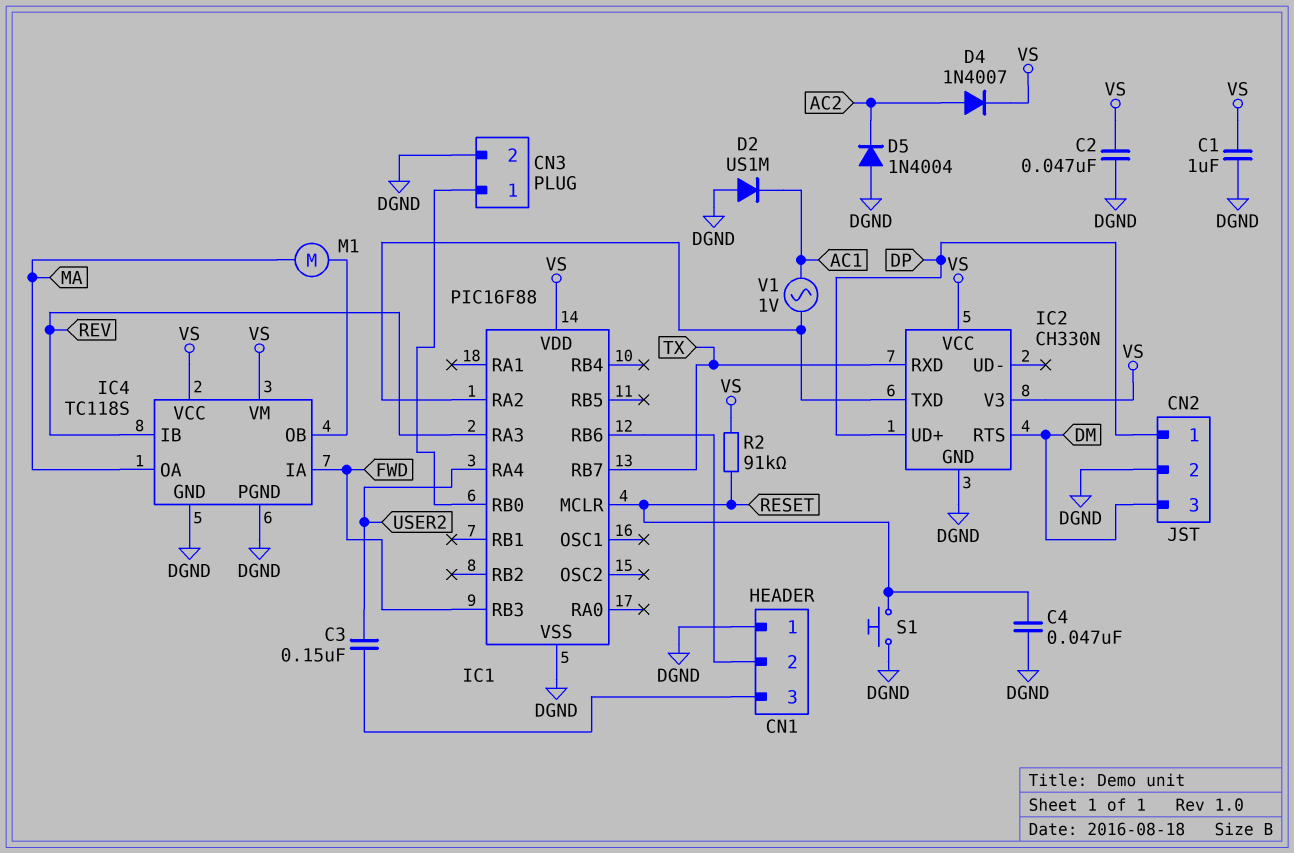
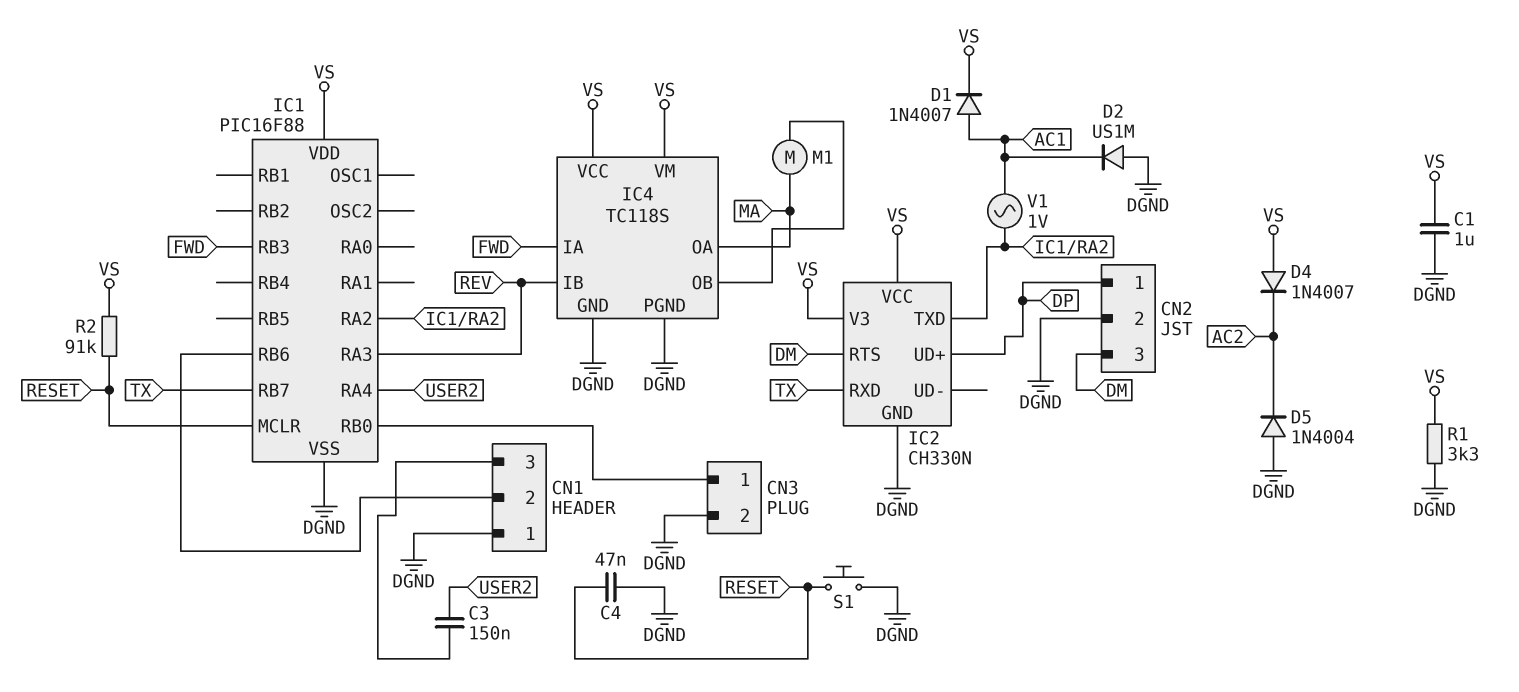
C2: 47nF (DGND, VS) -> none
D1: none -> diode 1N4007 (A AC1, K VS)
D4: diode 1N4007 (A AC2, K VS) -> diode 1N4007 (A VS, K AC2)
R1: none -> 3.3k (DGND, VS)

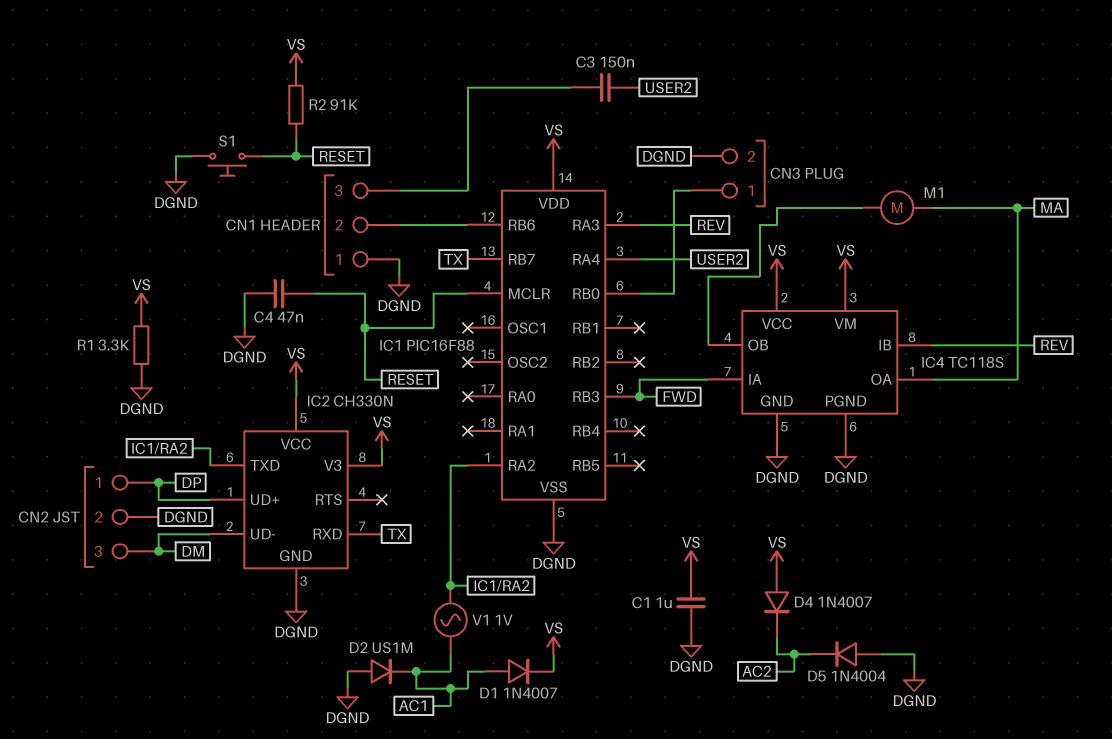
IC2 pin RTS: DM -> none
IC2 pin UD-: none -> DM

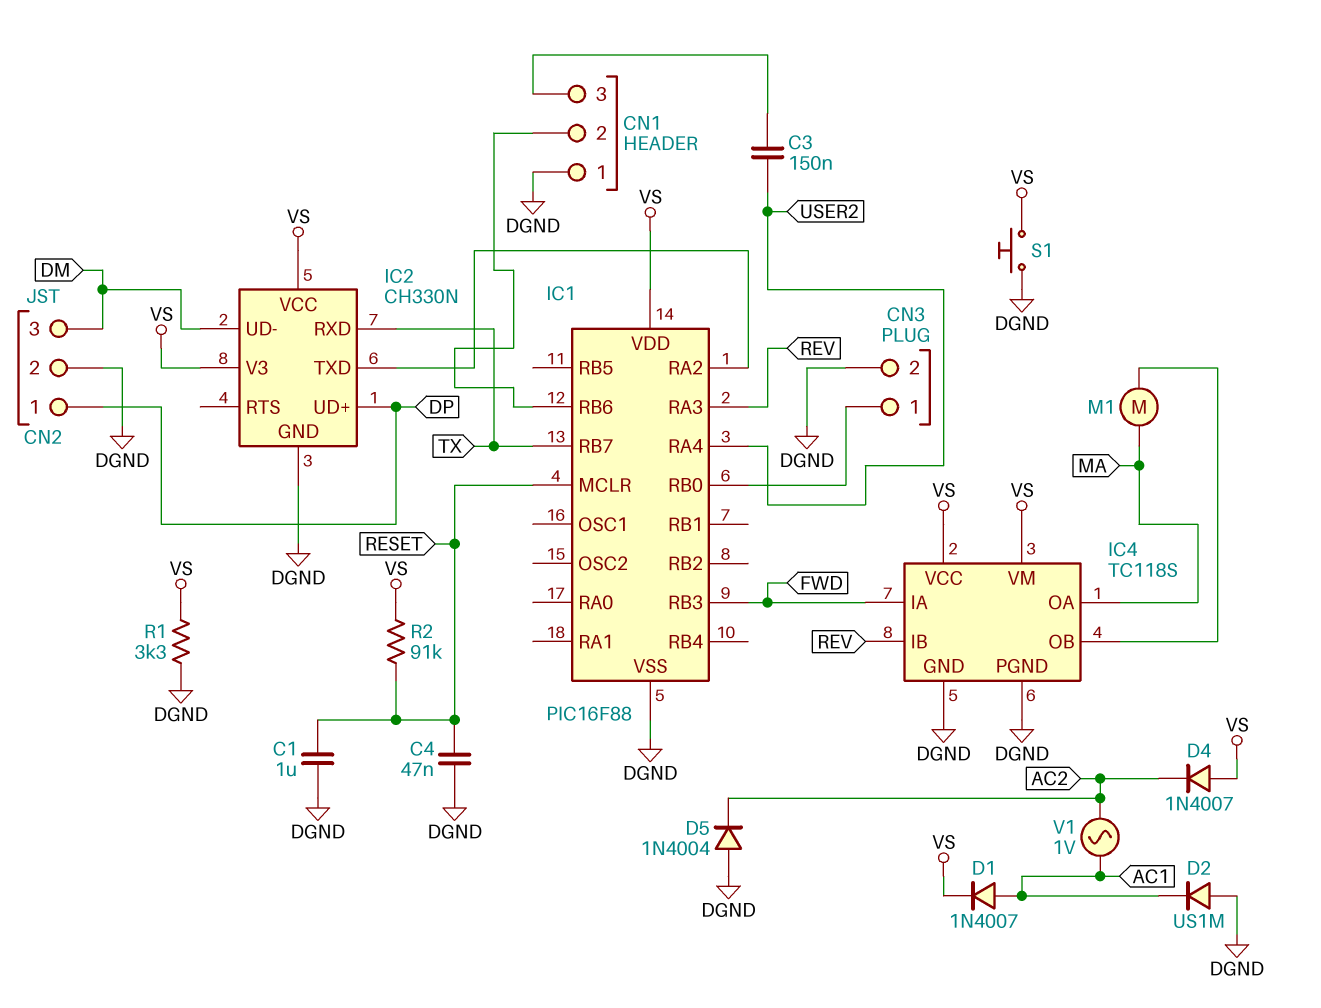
C1: 1uF (DGND, VS) -> 1uF (DGND, RESET)
S1: button (DGND, RESET) -> button (DGND, VS)
V1: AC 1V (AC1, IC1/RA2) -> AC 1V (AC1, AC2)

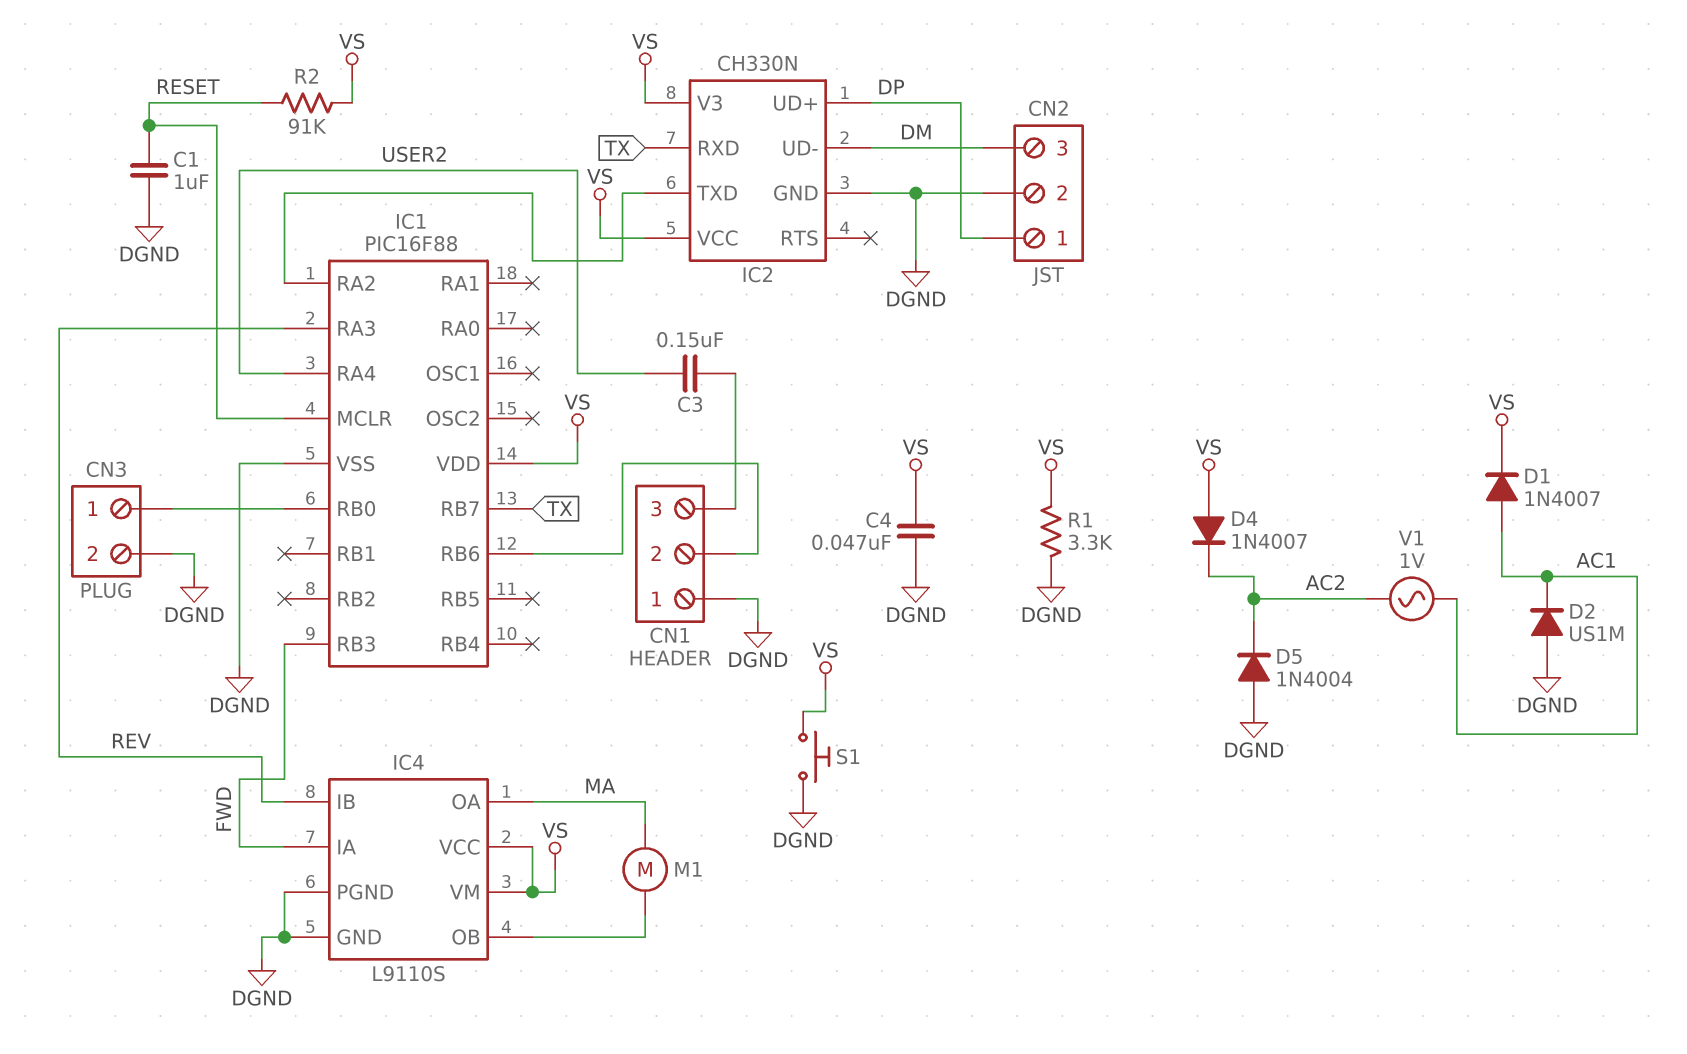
C4: 47nF (DGND, RESET) -> 47nF (DGND, VS)
IC4: TC118S -> L9110S

